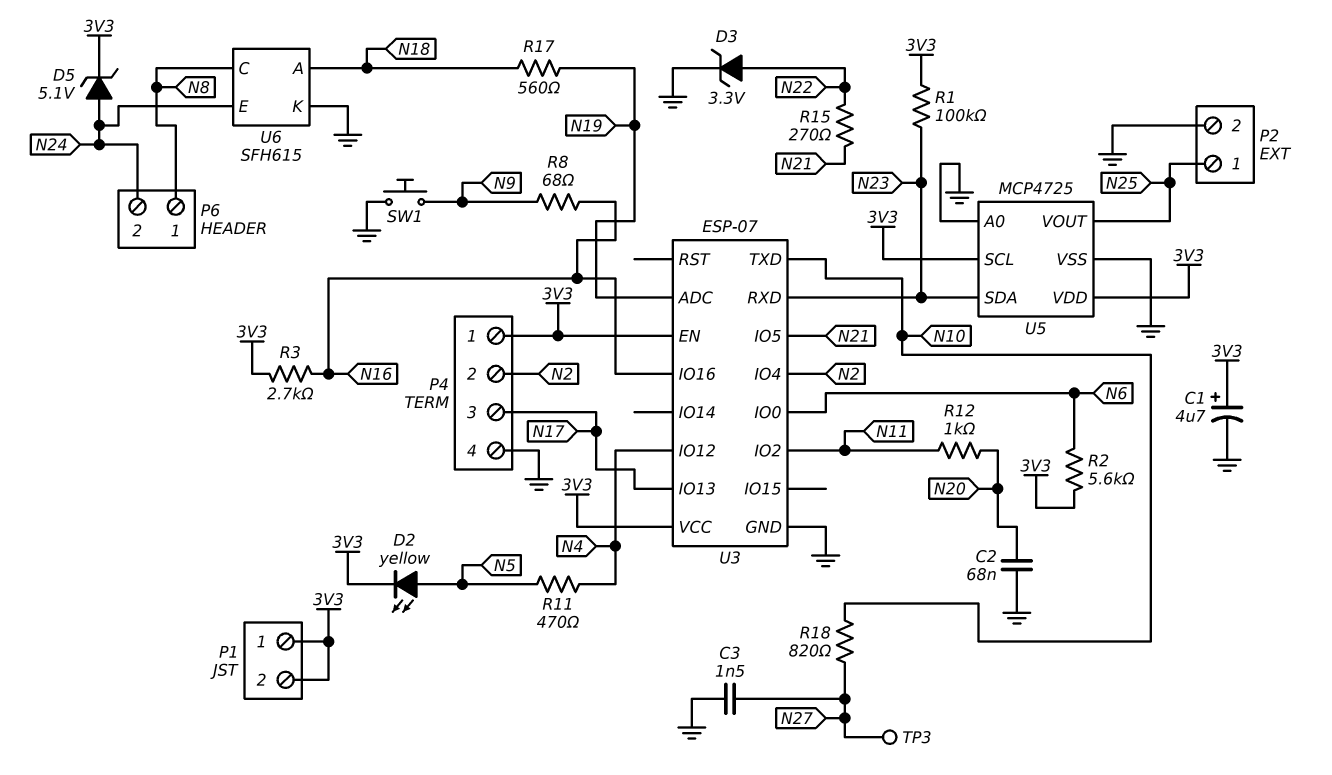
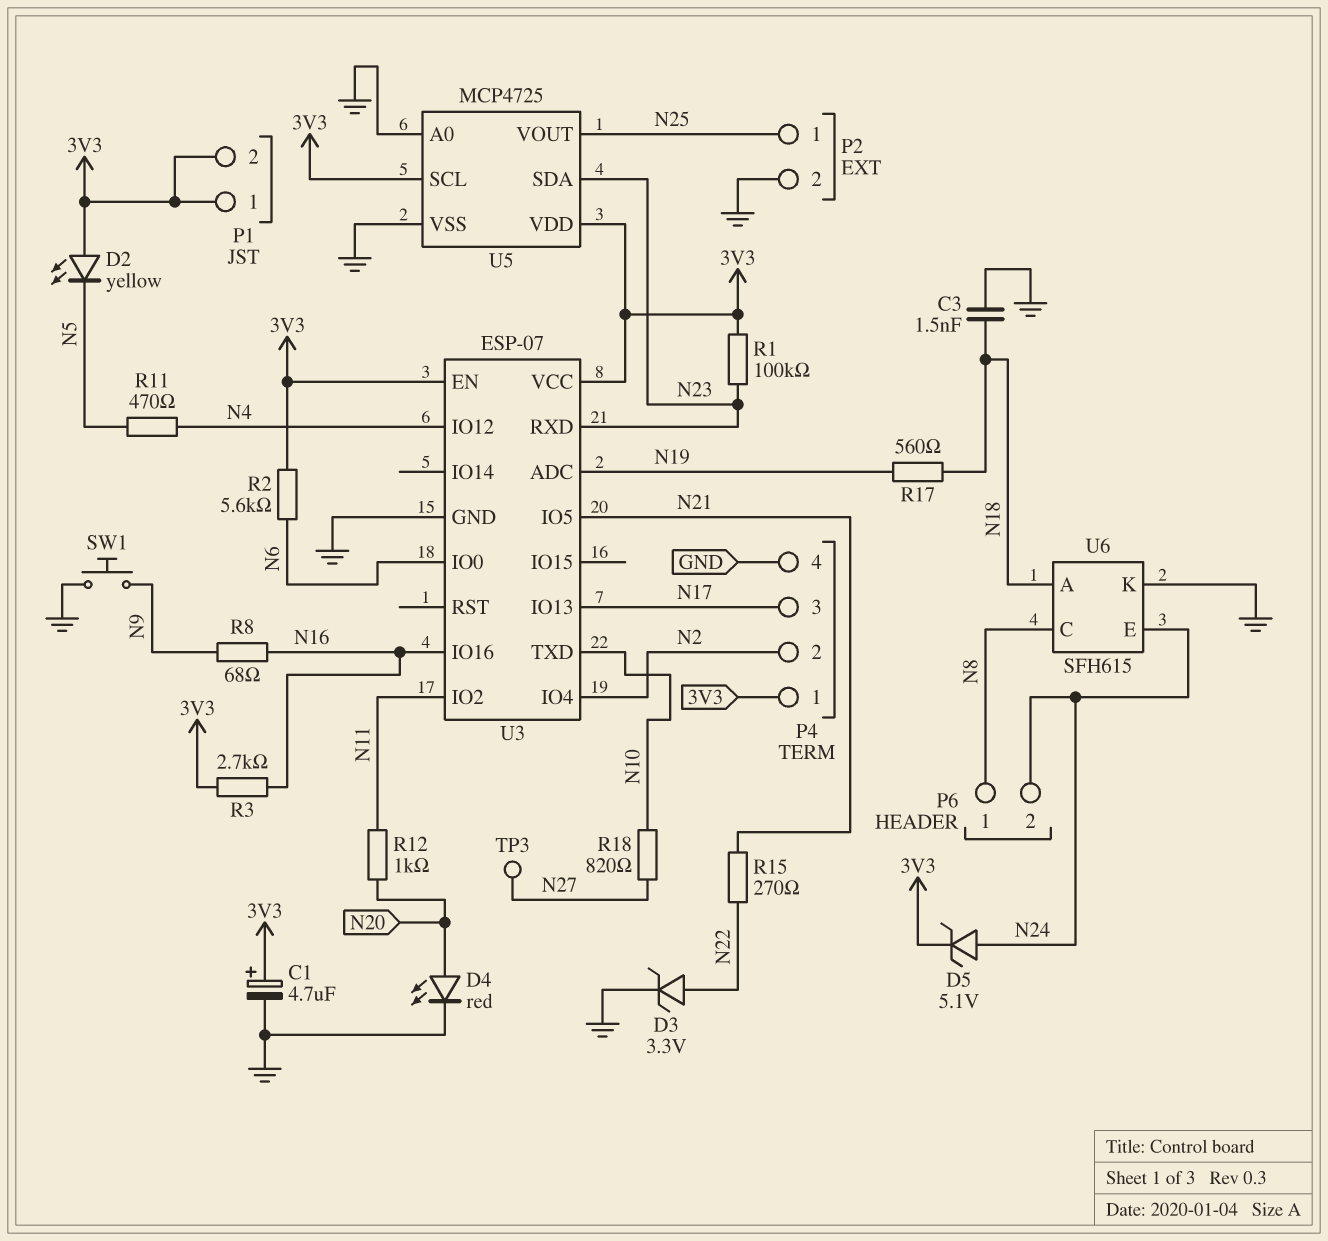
C2: 68nF (GND, N20) -> none
C3: 1.5nF (GND, N27) -> 1.5nF (GND, N18)
D2: LED yellow (A N5, K 3V3) -> LED yellow (A 3V3, K N5)
D4: none -> LED red (A N20, K GND)

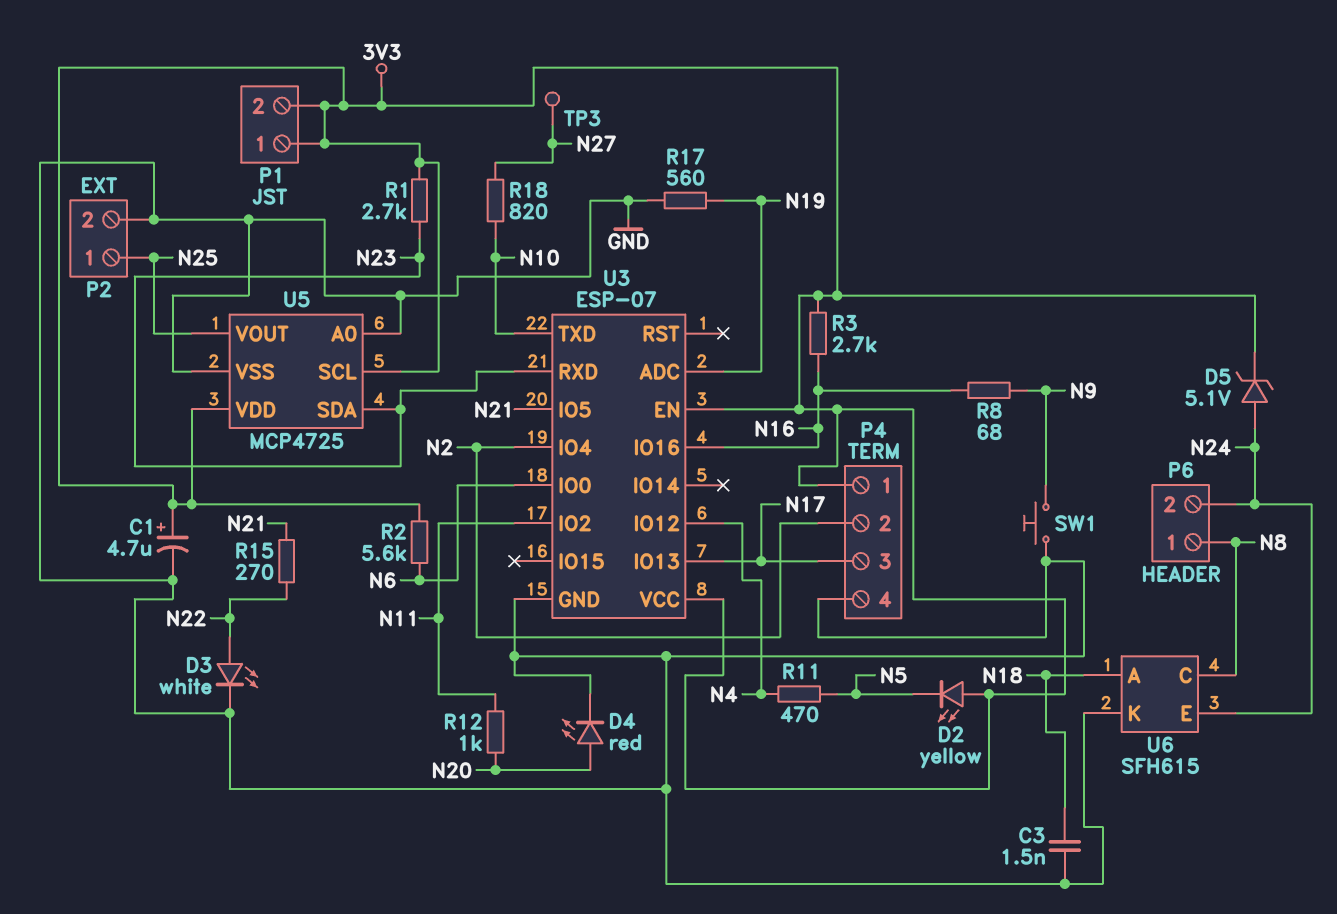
D3: zener 3.3V (A N22, K GND) -> LED white (A N22, K GND)
R1: 100k (3V3, N23) -> 2.7k (3V3, N23)
R17: 560 (N18, N19) -> 560 (GND, N19)

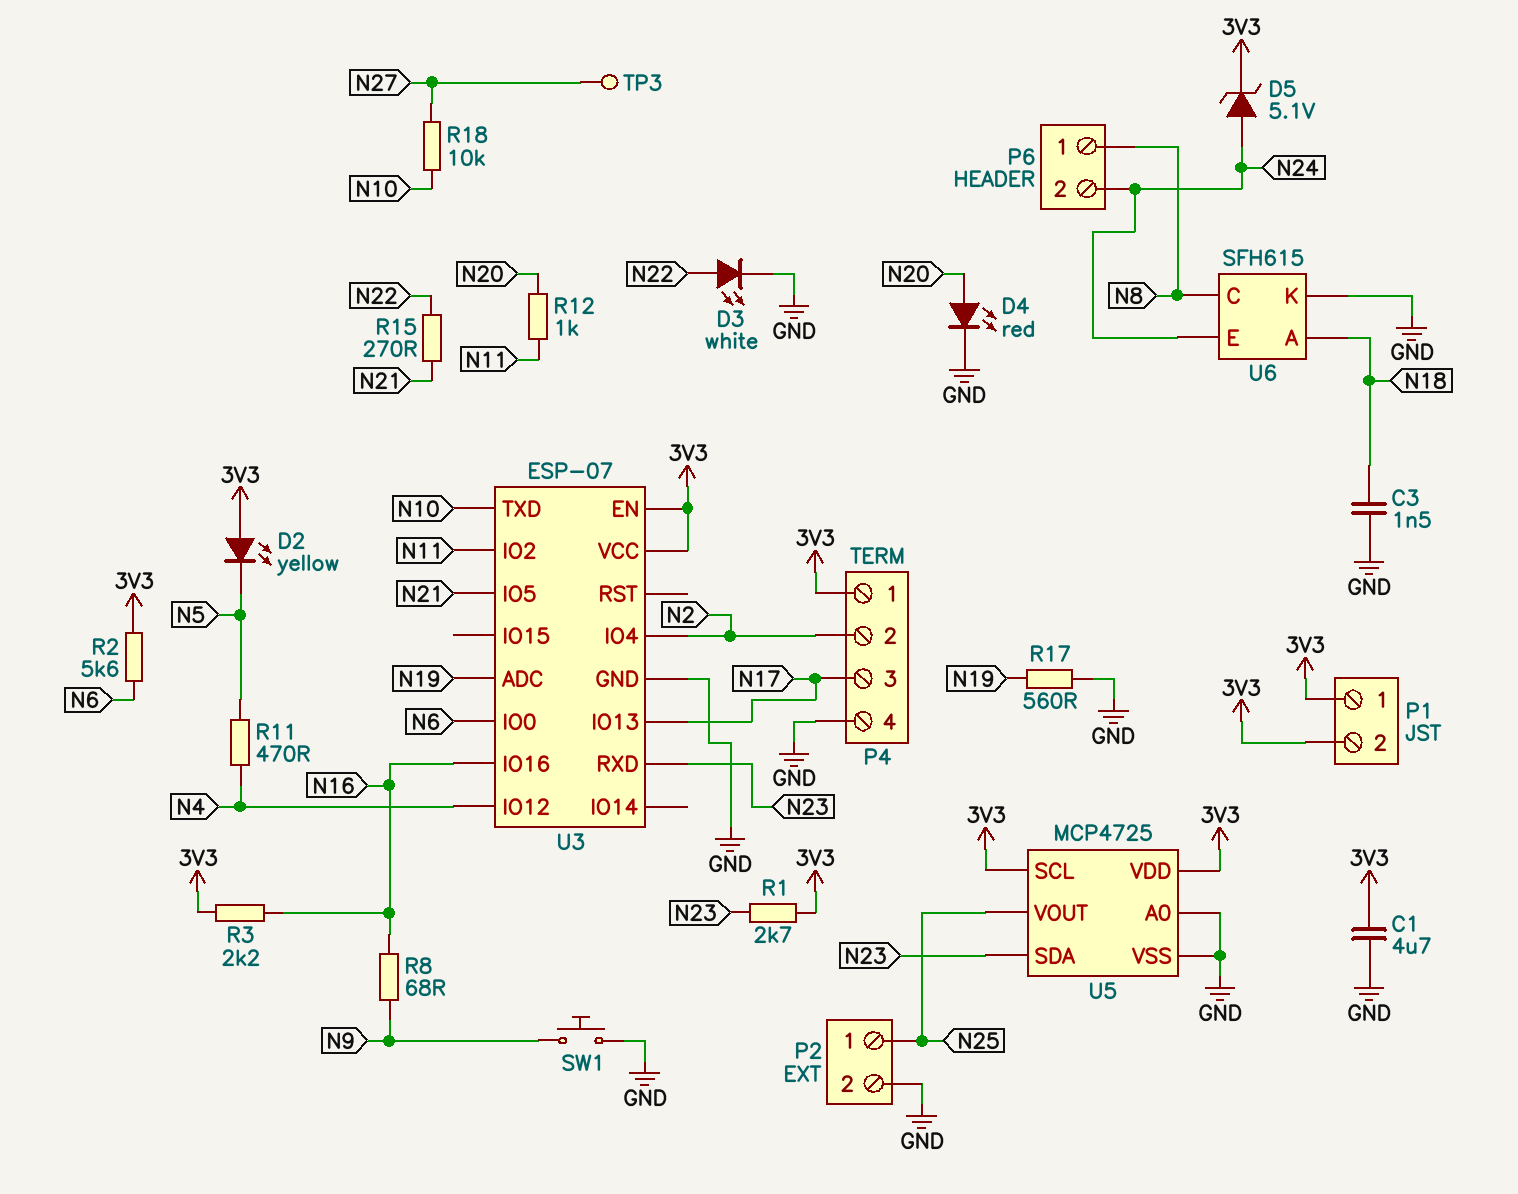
C1: 4.7uF (plus 3V3, minus GND) -> 4.7uF (3V3, GND)
R3: 2.7k (3V3, N16) -> 2.2k (3V3, N16)
R18: 820 (N10, N27) -> 10k (N10, N27)

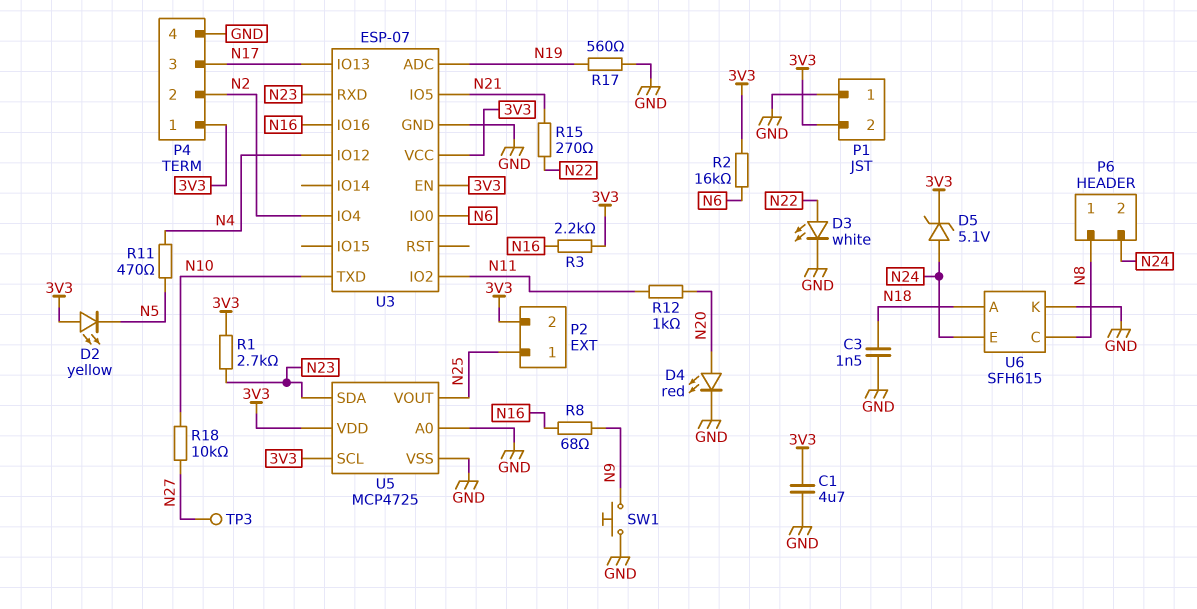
P1 pin 1: 3V3 -> GND
P2 pin 2: GND -> 3V3
R2: 5.6k (3V3, N6) -> 16k (3V3, N6)

